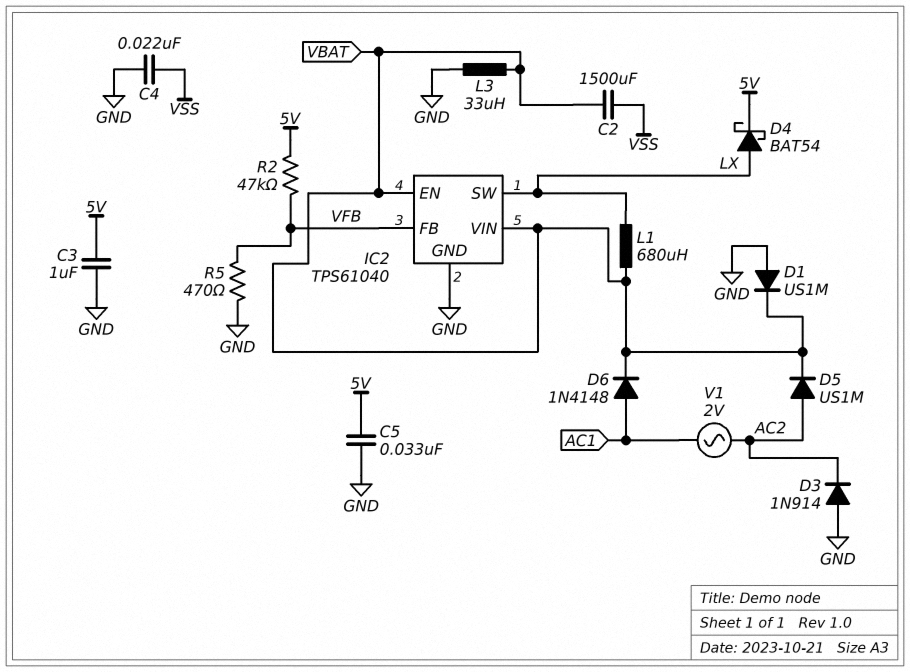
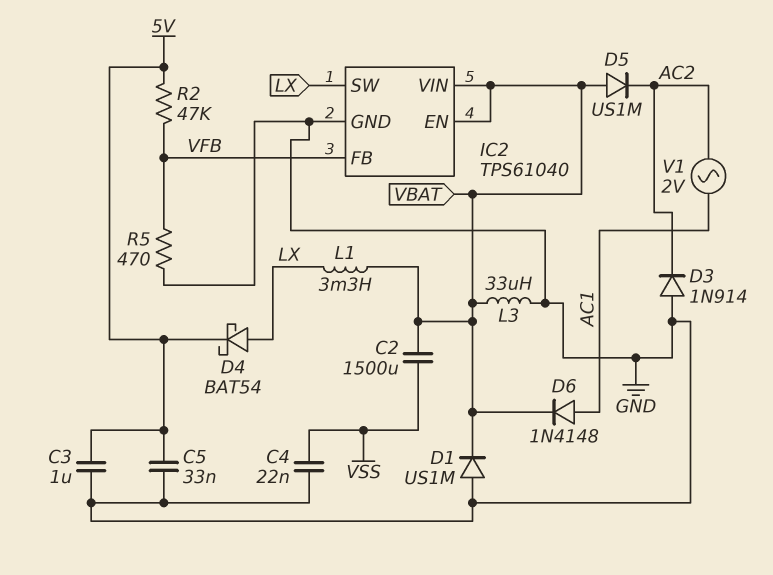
D5: diode US1M (A AC2, K VBAT) -> diode US1M (A VBAT, K AC2)
L1: 680uH (LX, VBAT) -> 3.3mH (LX, VBAT)

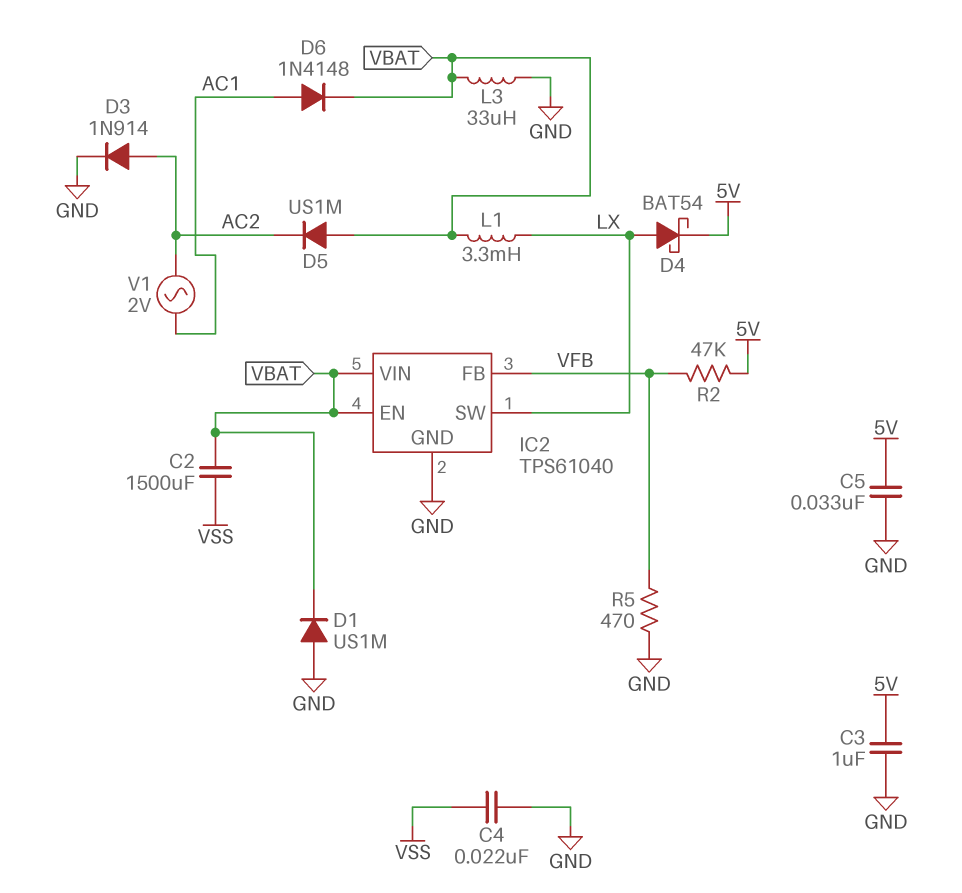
D3: diode 1N914 (A GND, K AC2) -> diode 1N914 (A AC2, K GND)

